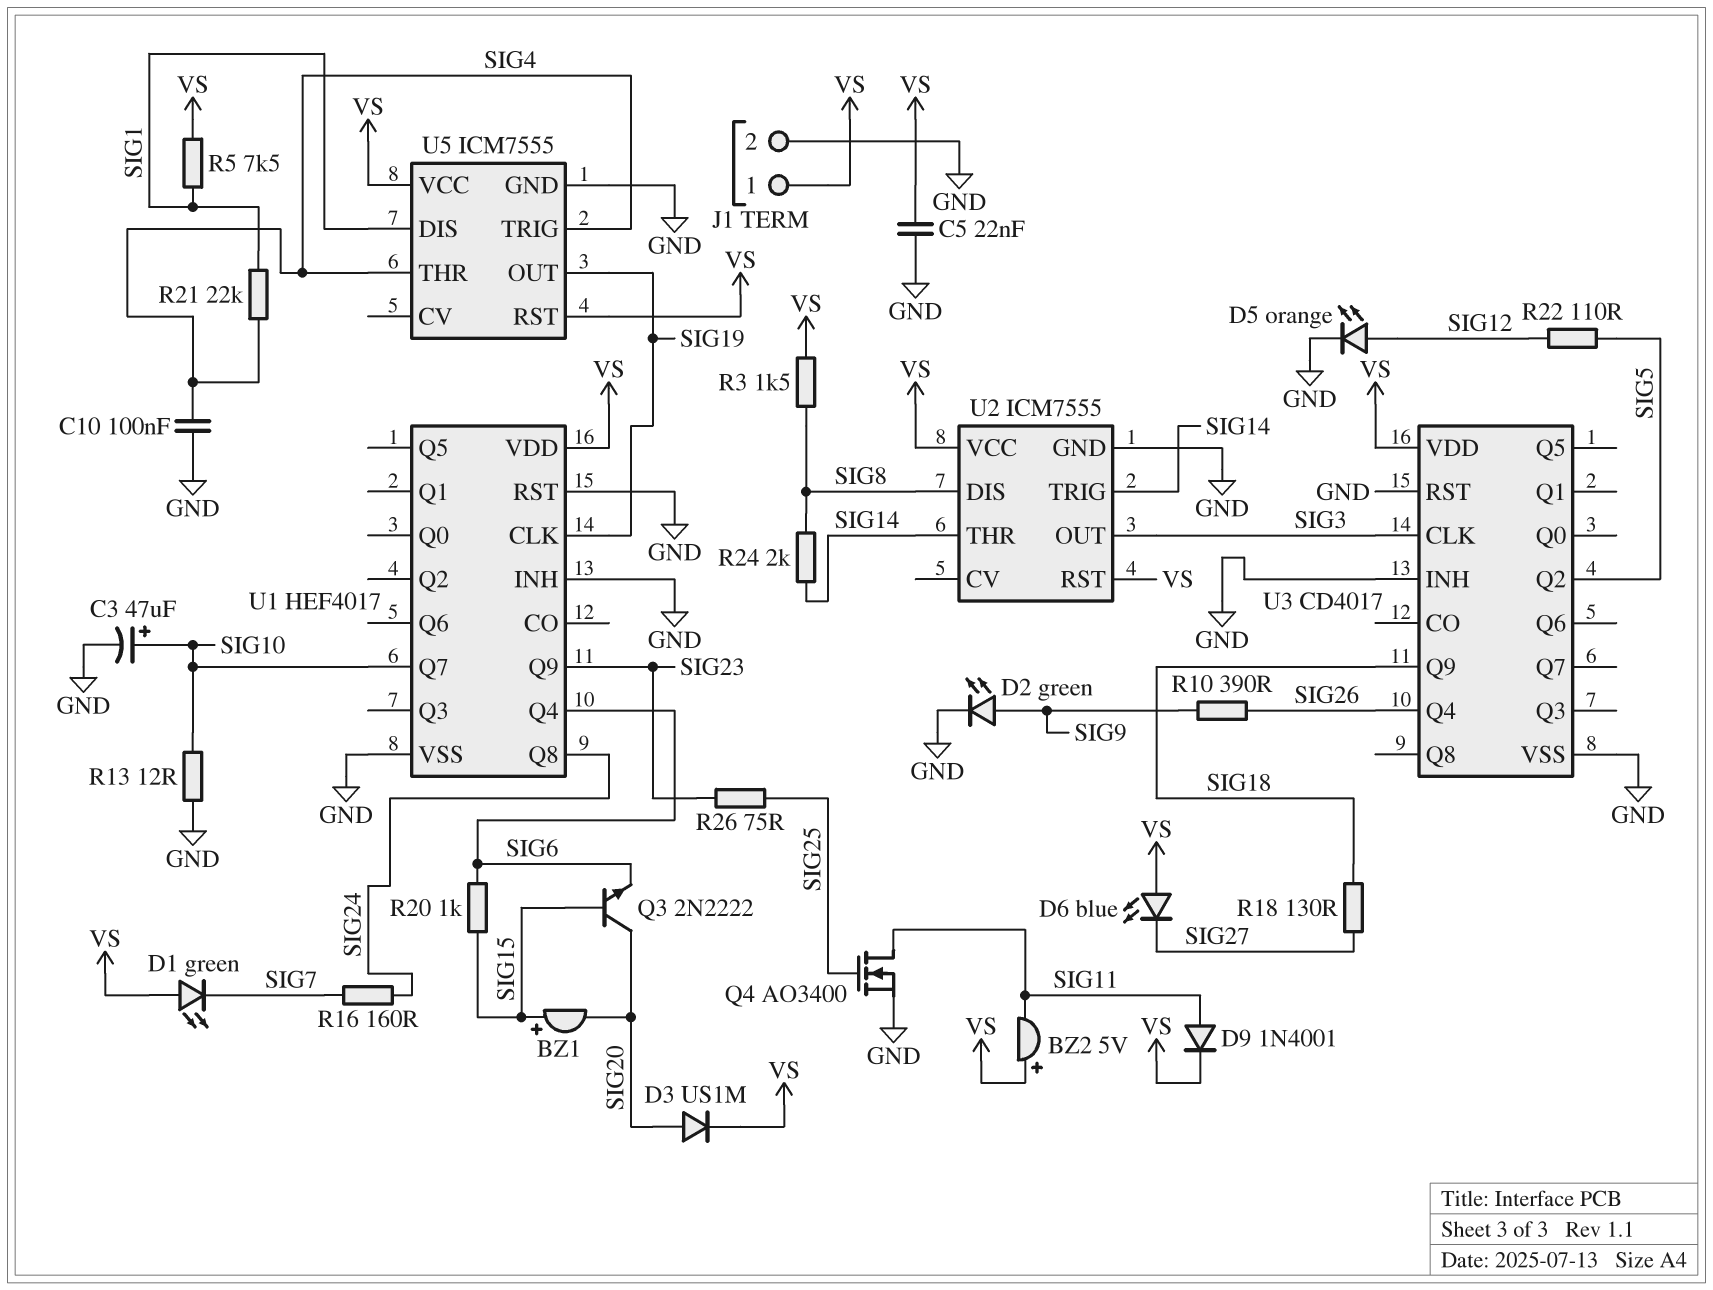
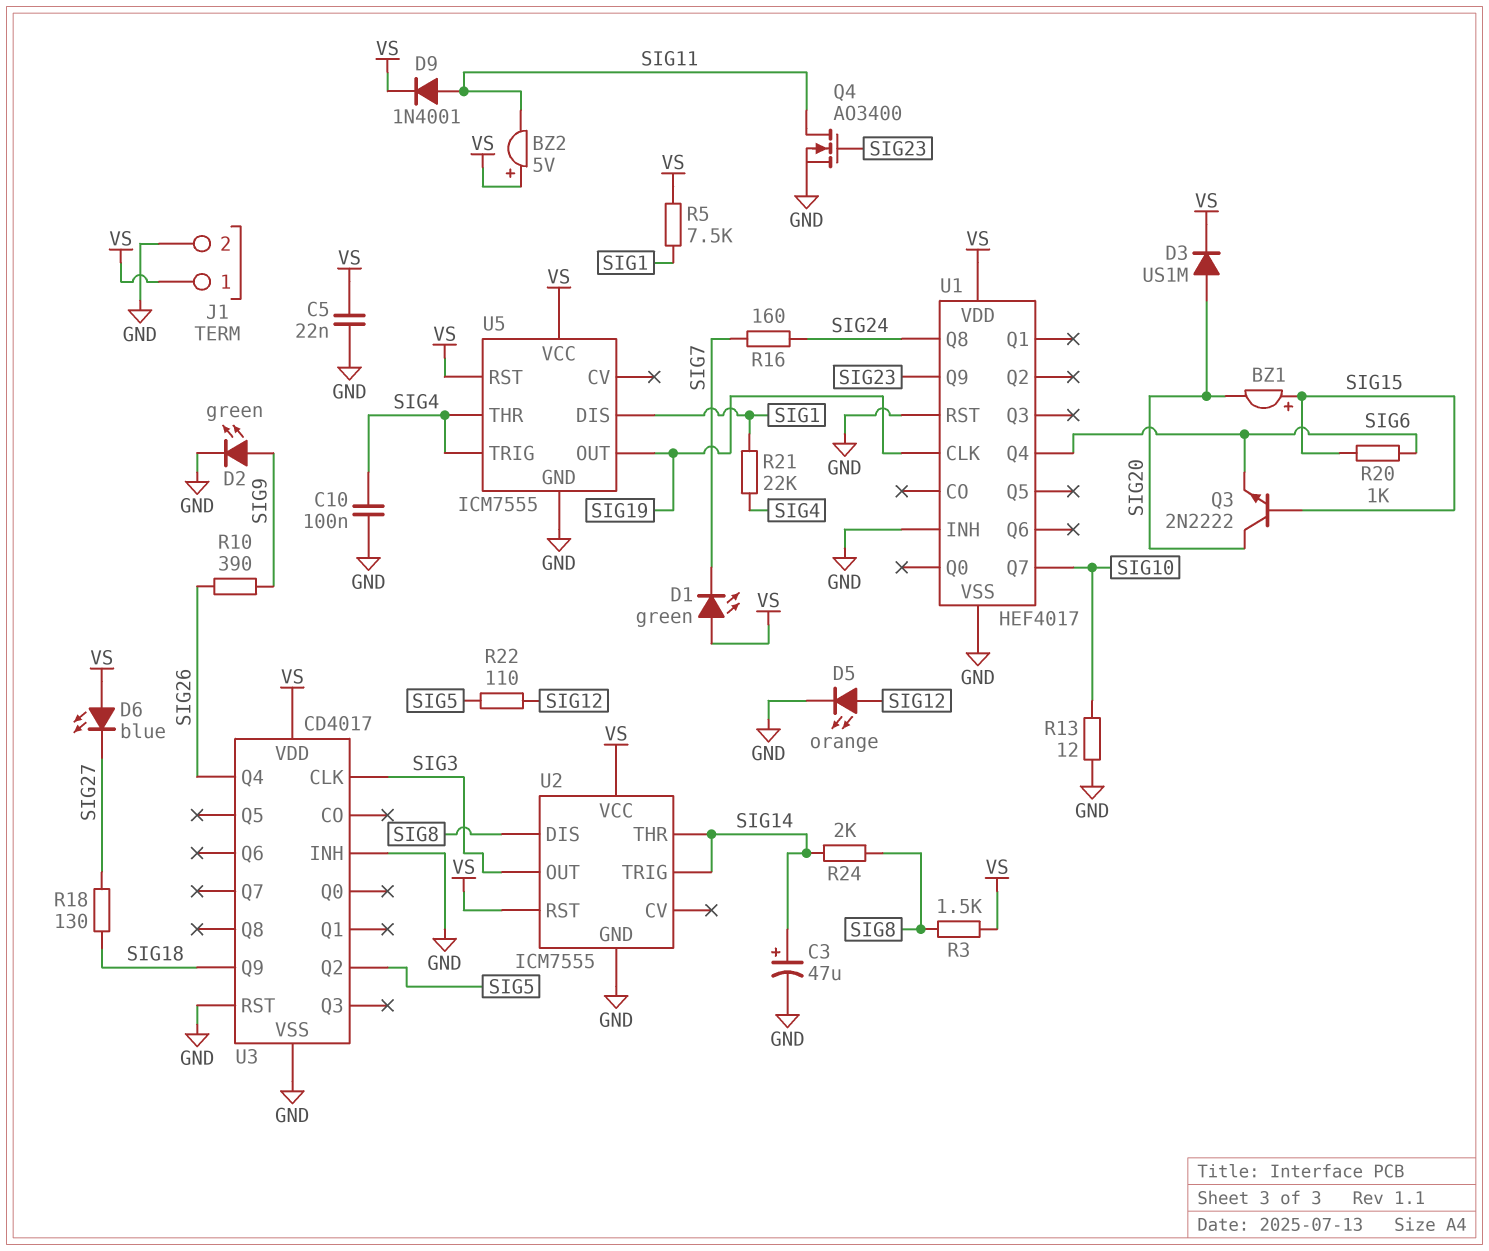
C3: 47uF (plus SIG10, minus GND) -> 47uF (plus SIG14, minus GND)
Q4: NMOS AO3400 (G SIG25, D SIG11, S GND) -> NMOS AO3400 (G SIG23, D SIG11, S GND)
R26: 75 (SIG23, SIG25) -> none

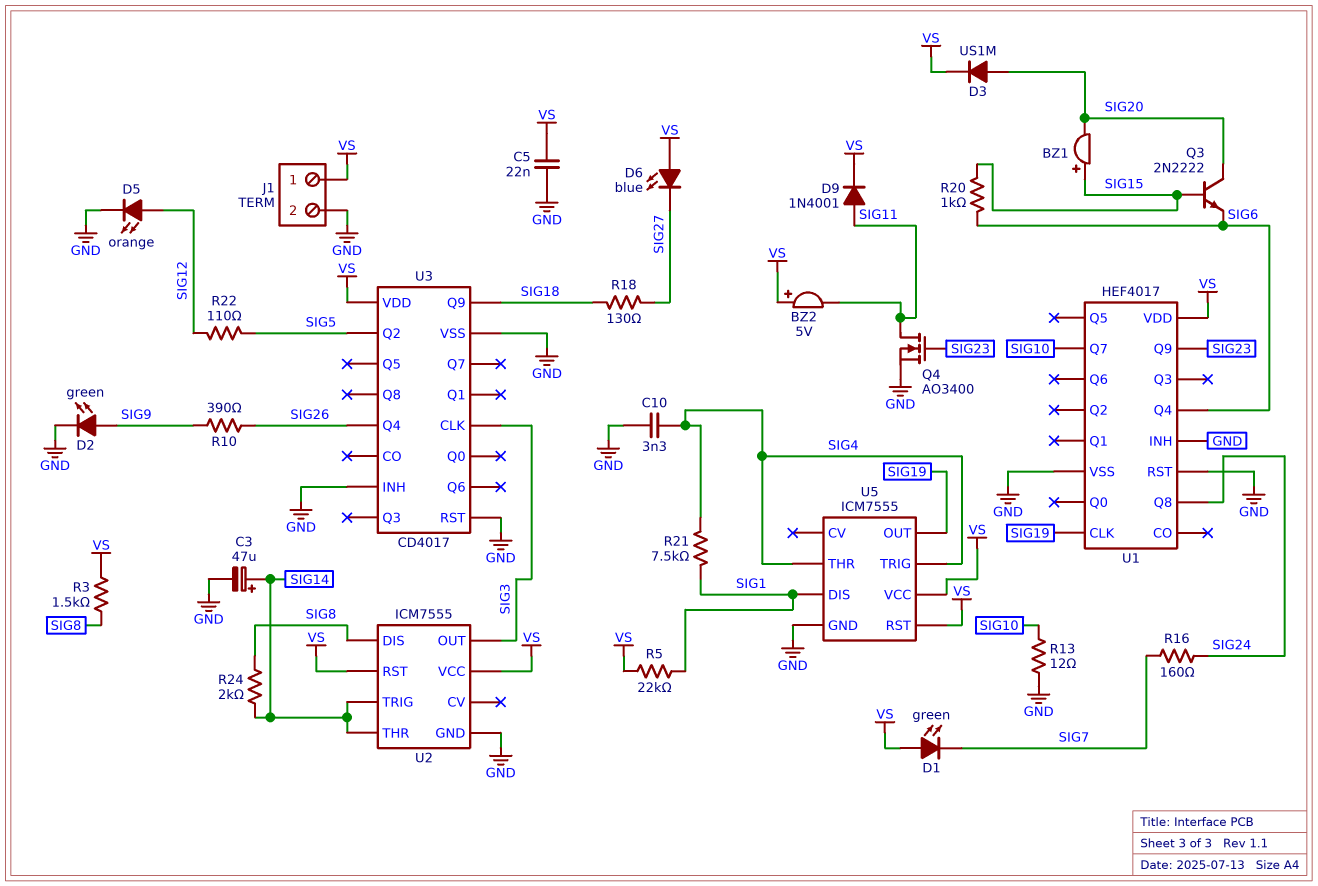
C10: 100nF (GND, SIG4) -> 3.3nF (GND, SIG4)
R5: 7.5k (SIG1, VS) -> 22k (SIG1, VS)
R21: 22k (SIG1, SIG4) -> 7.5k (SIG1, SIG4)

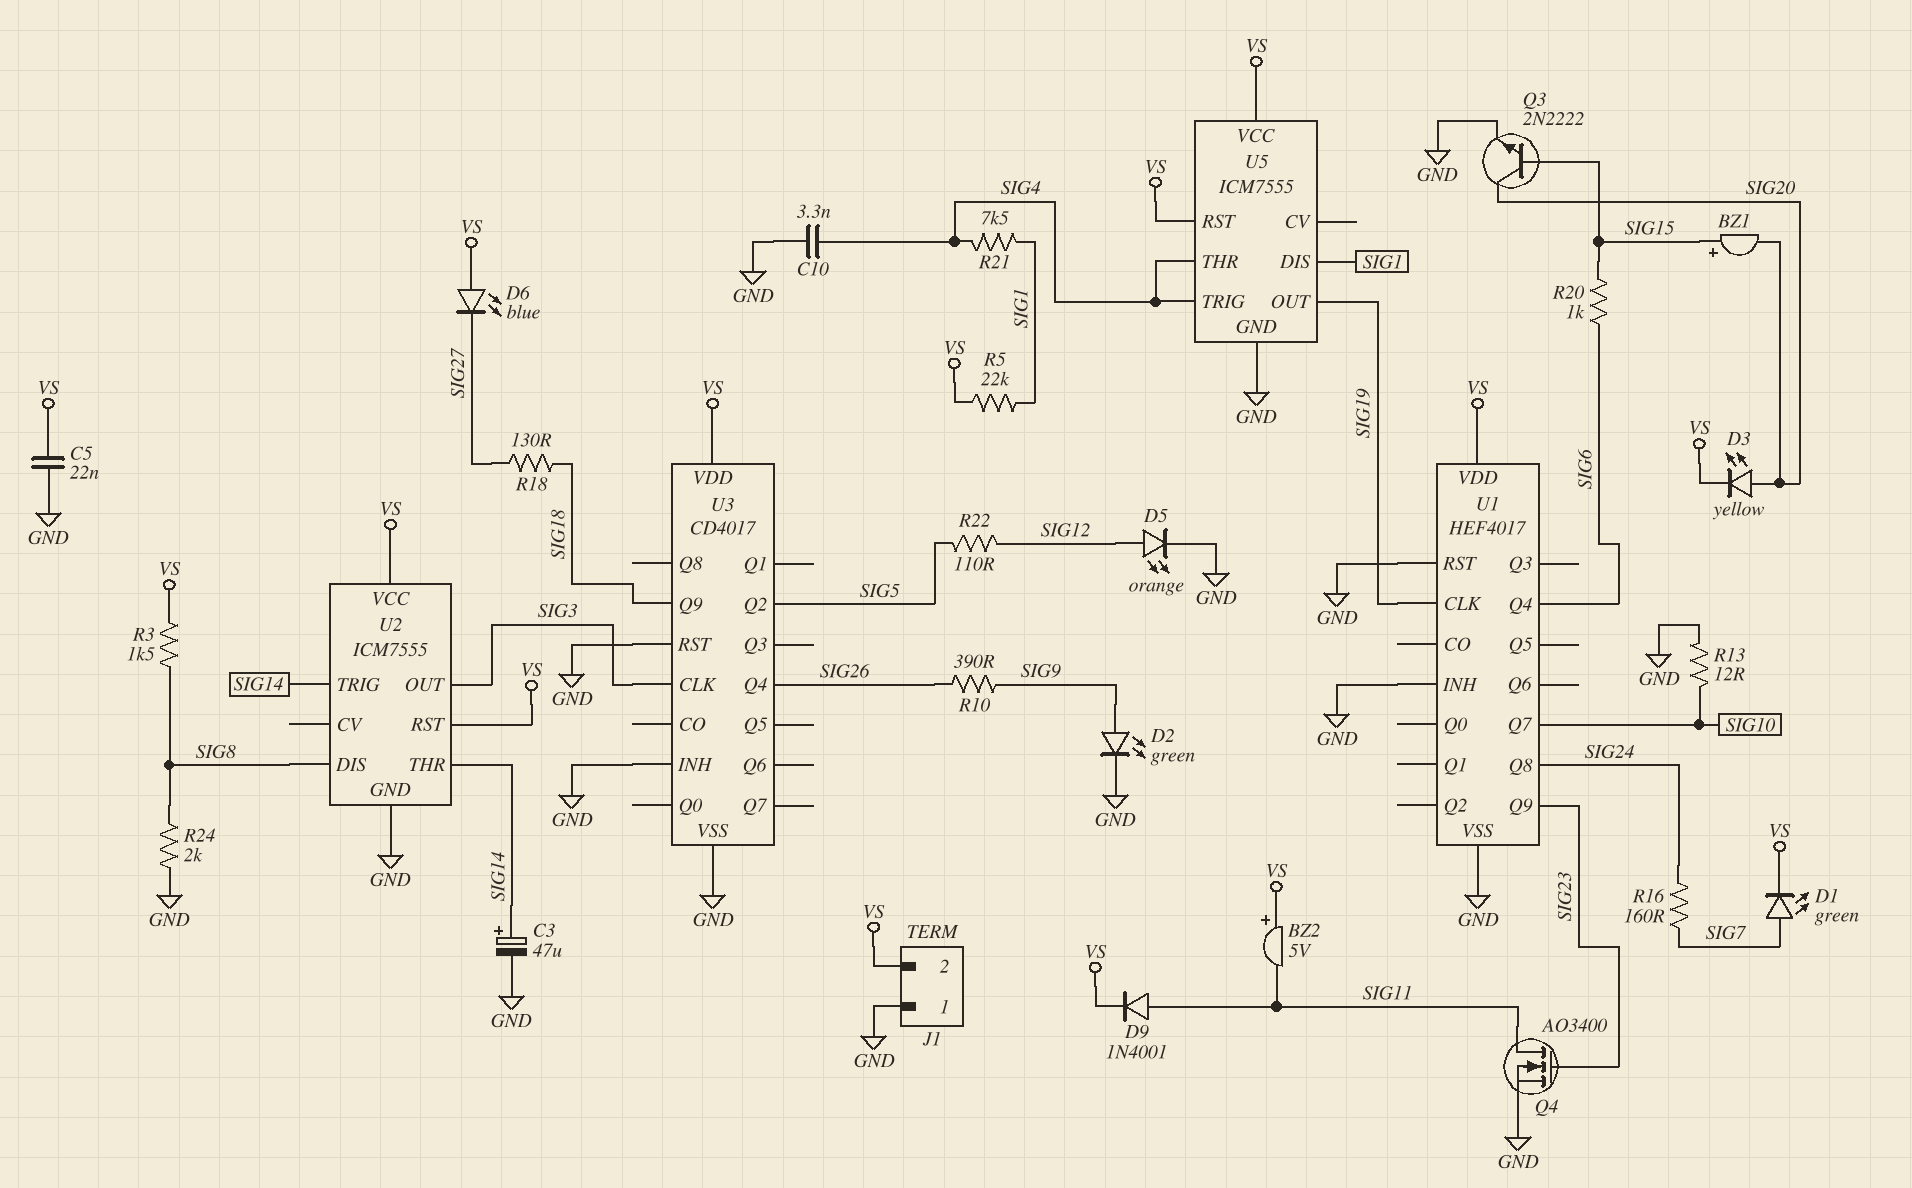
D1: LED green (A VS, K SIG7) -> LED green (A SIG7, K VS)
D3: diode US1M (A SIG20, K VS) -> LED yellow (A SIG20, K VS)
J1 pin 1: VS -> GND
J1 pin 2: GND -> VS
Q3: NPN 2N2222 (B SIG15, C SIG20, E SIG6) -> NPN 2N2222 (B SIG15, C SIG20, E GND)
R24: 2k (SIG8, SIG14) -> 2k (GND, SIG8)

